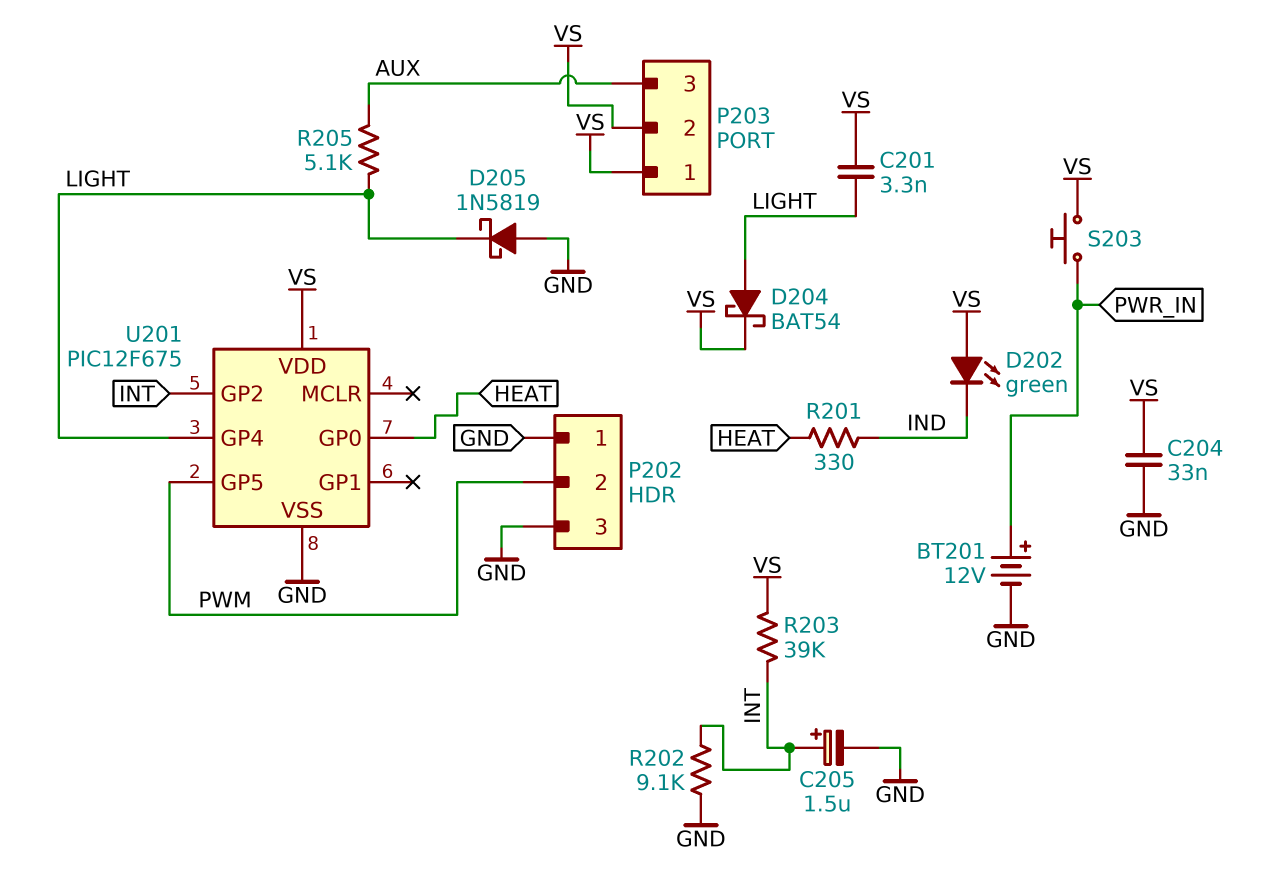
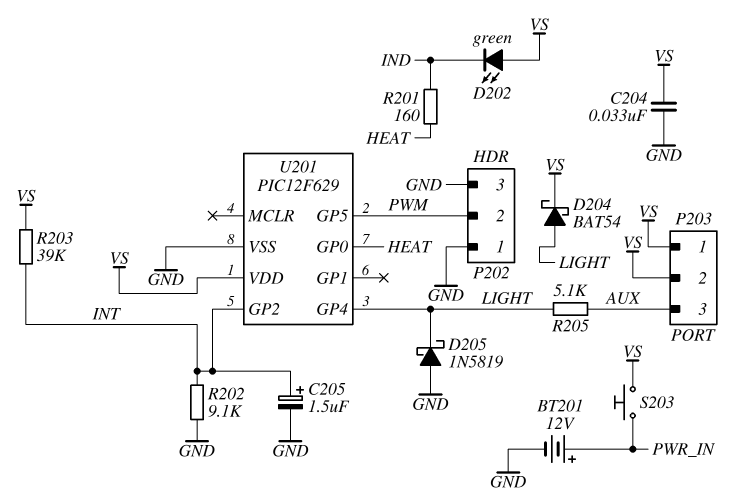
C201: 3.3nF (LIGHT, VS) -> none
R201: 330 (HEAT, IND) -> 160 (HEAT, IND)
U201: PIC12F675 -> PIC12F629

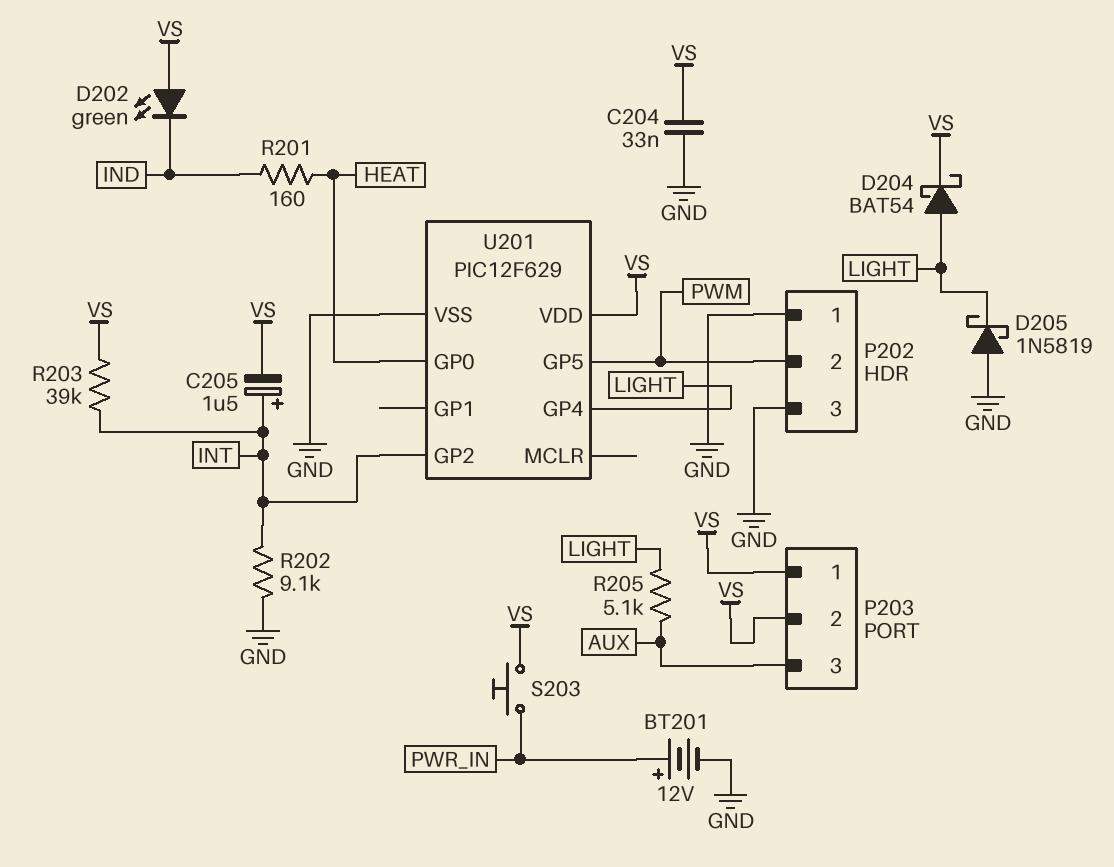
C205: 1.5uF (plus INT, minus GND) -> 1.5uF (plus INT, minus VS)

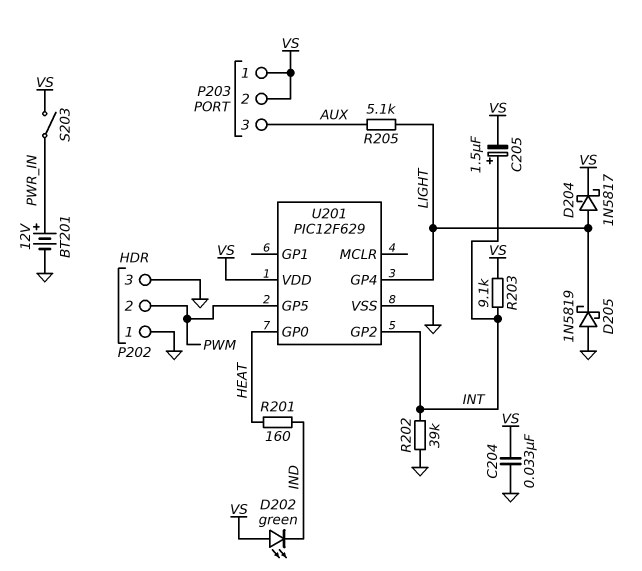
D204: schottky BAT54 (A LIGHT, K VS) -> schottky 1N5817 (A LIGHT, K VS)
R202: 9.1k (GND, INT) -> 39k (GND, INT)
R203: 39k (INT, VS) -> 9.1k (INT, VS)
S203: button (PWR_IN, VS) -> switch (PWR_IN, VS)

